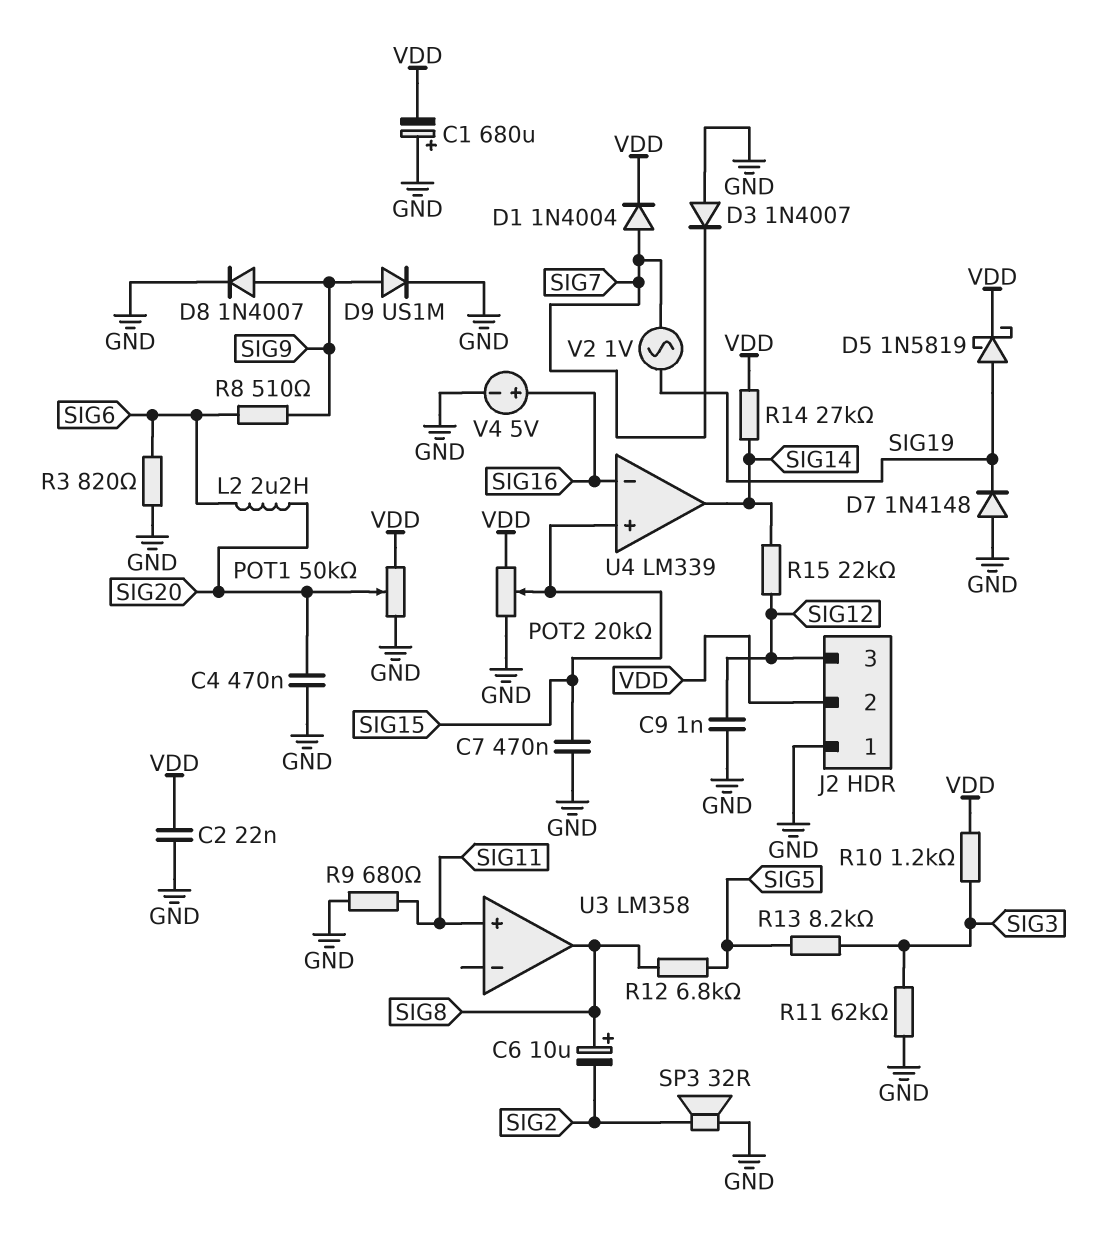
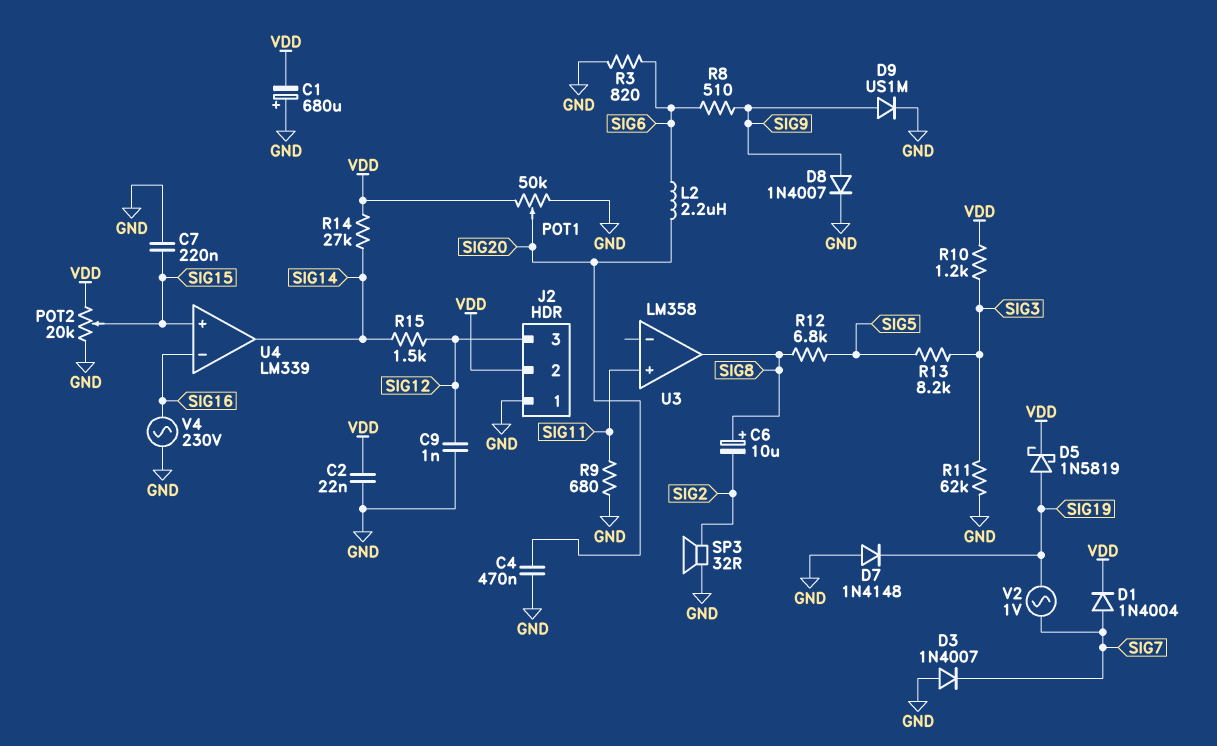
C7: 470nF (GND, SIG15) -> 220nF (GND, SIG15)
R15: 22k (SIG12, SIG14) -> 1.5k (SIG12, SIG14)
V4: 5V (plus SIG16, minus GND) -> AC 230V (GND, SIG16)

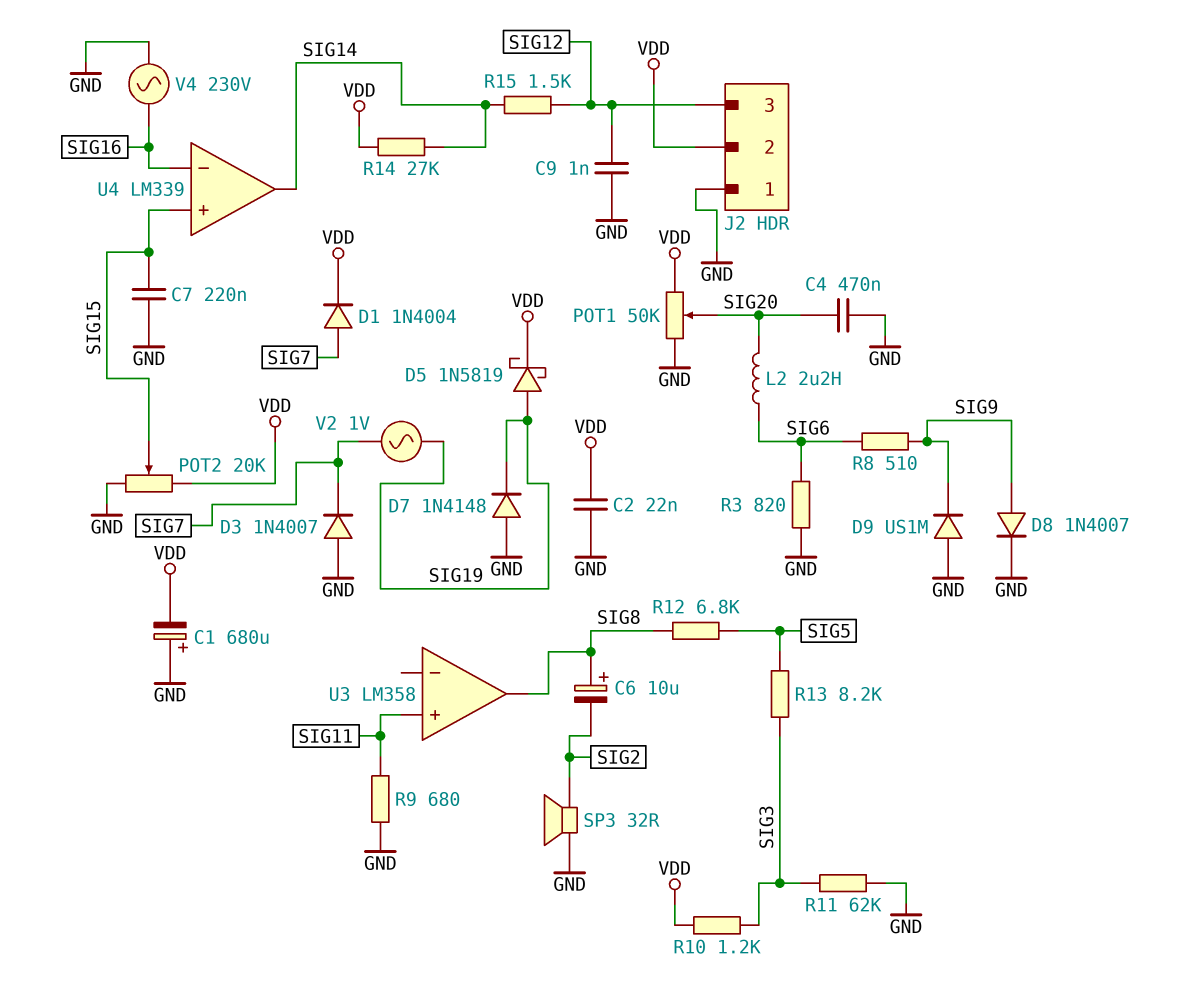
D9: diode US1M (A SIG9, K GND) -> diode US1M (A GND, K SIG9)

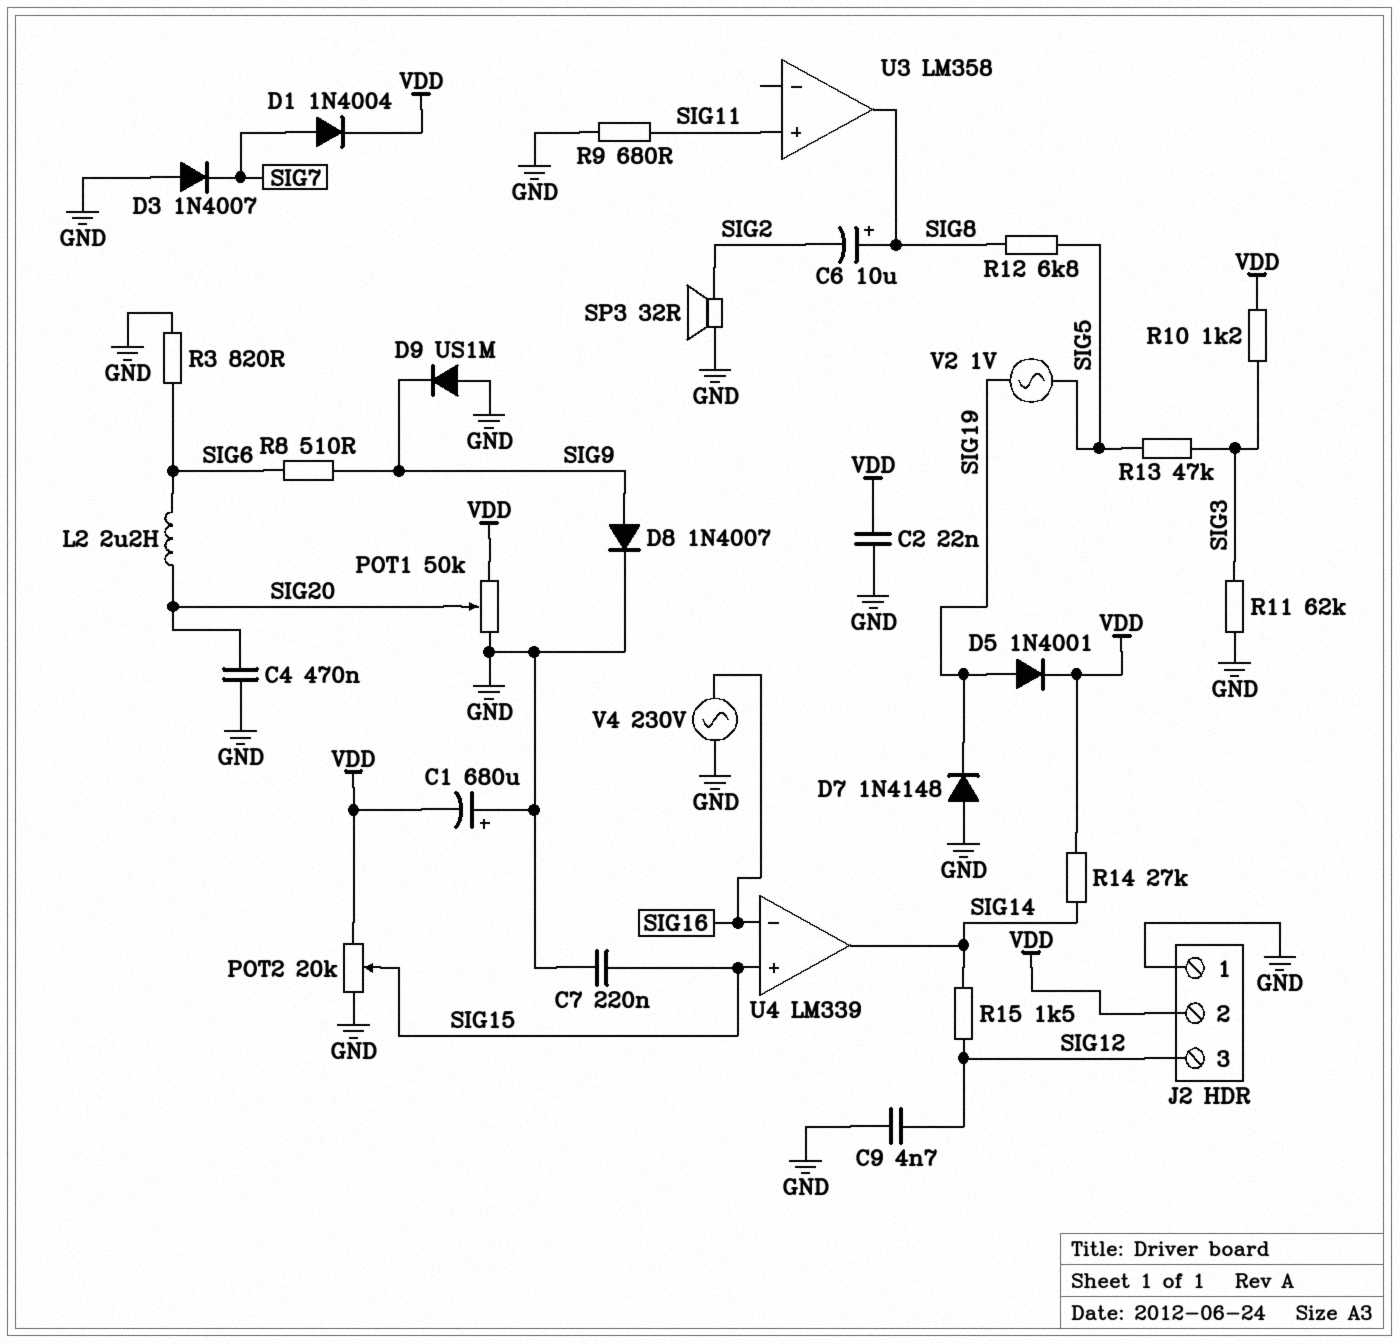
C9: 1nF (GND, SIG12) -> 4.7nF (GND, SIG12)
D5: schottky 1N5819 (A SIG19, K VDD) -> diode 1N4001 (A SIG19, K VDD)
R13: 8.2k (SIG3, SIG5) -> 47k (SIG3, SIG5)
V2: AC 1V (SIG7, SIG19) -> AC 1V (SIG5, SIG19)

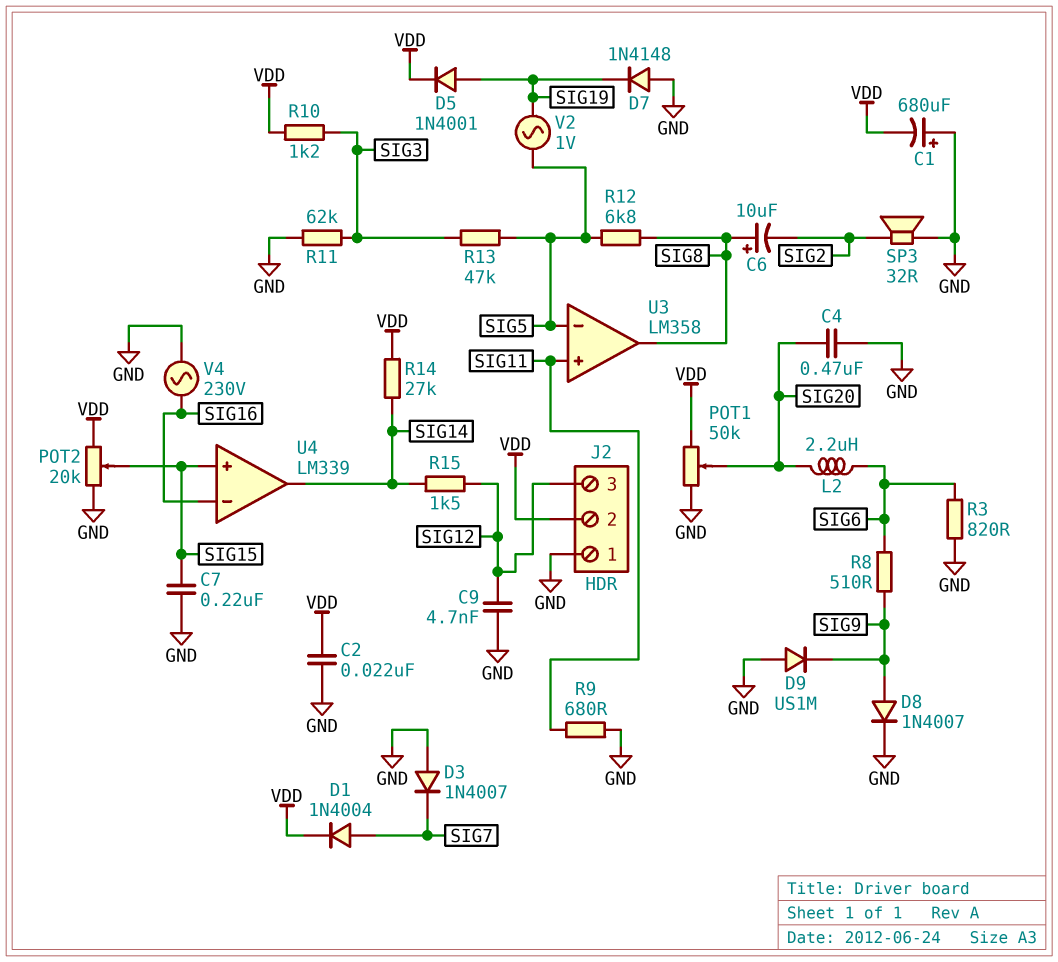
U3 pin in-: none -> SIG5

